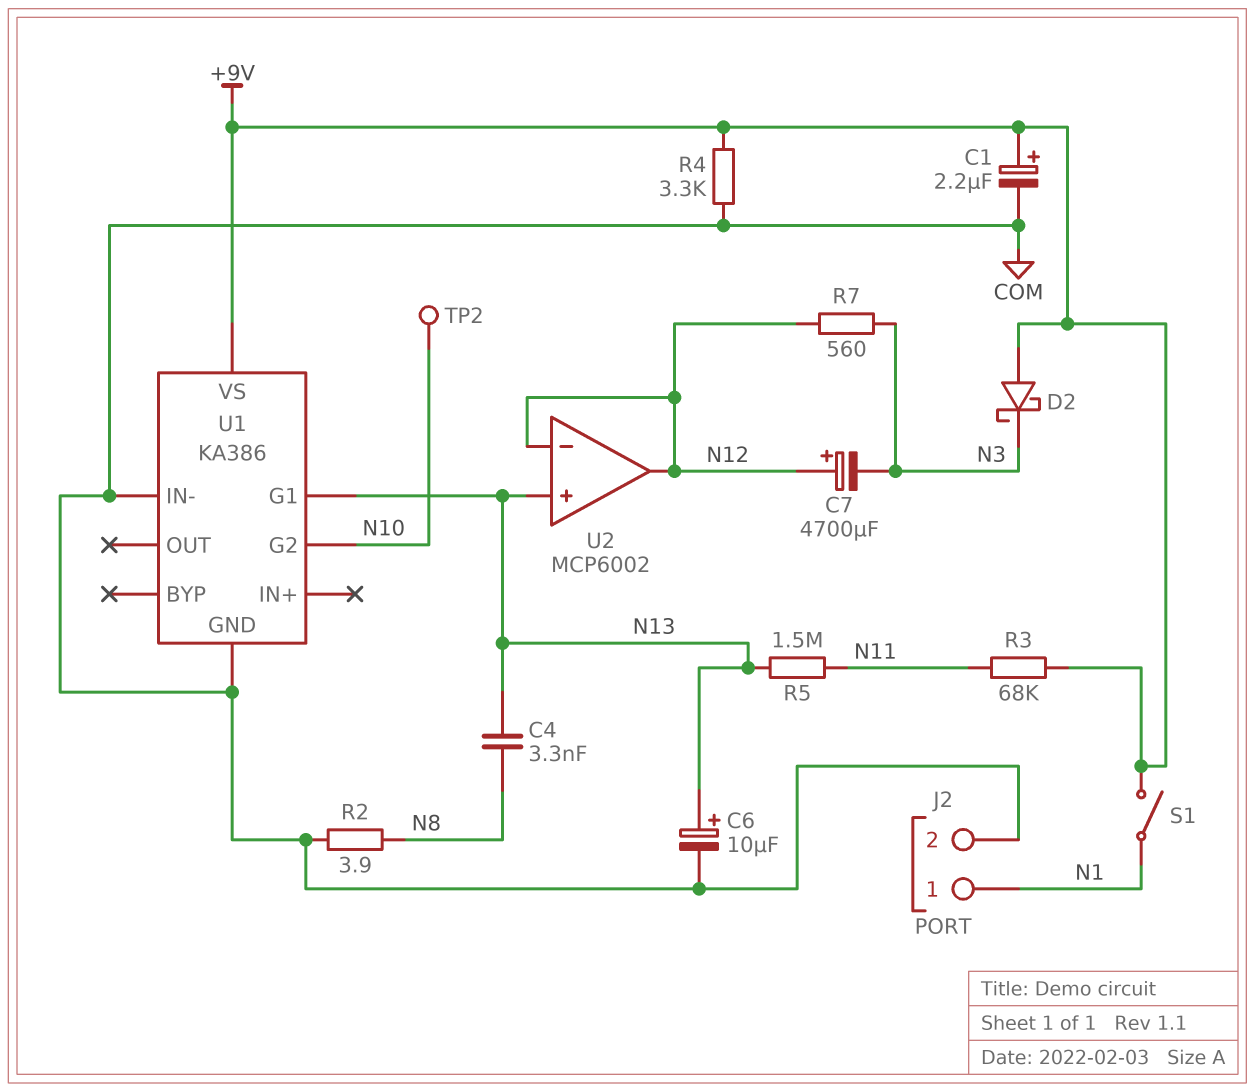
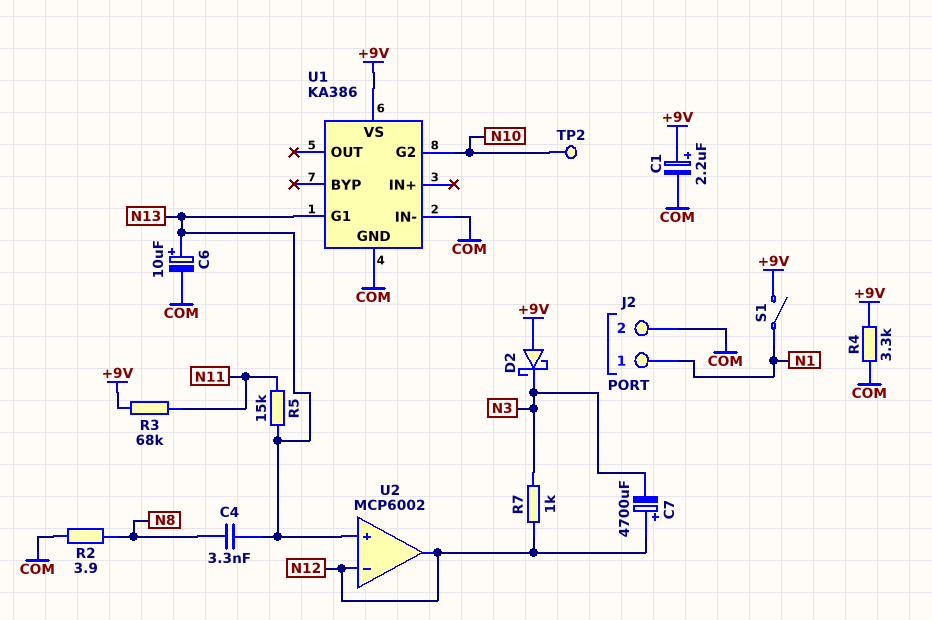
R5: 1.5M (N11, N13) -> 15k (N11, N13)
R7: 560 (N3, N12) -> 1k (N3, N12)

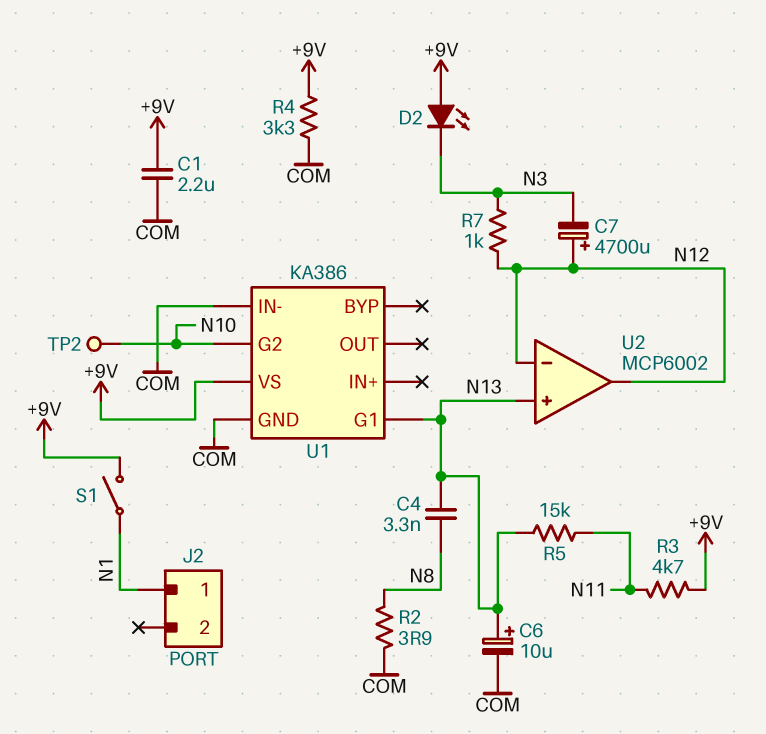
C1: 2.2uF (plus +9V, minus COM) -> 2.2uF (+9V, COM)
D2: schottky (A +9V, K N3) -> LED (A +9V, K N3)
J2 pin 2: COM -> none
R3: 68k (+9V, N11) -> 4.7k (+9V, N11)

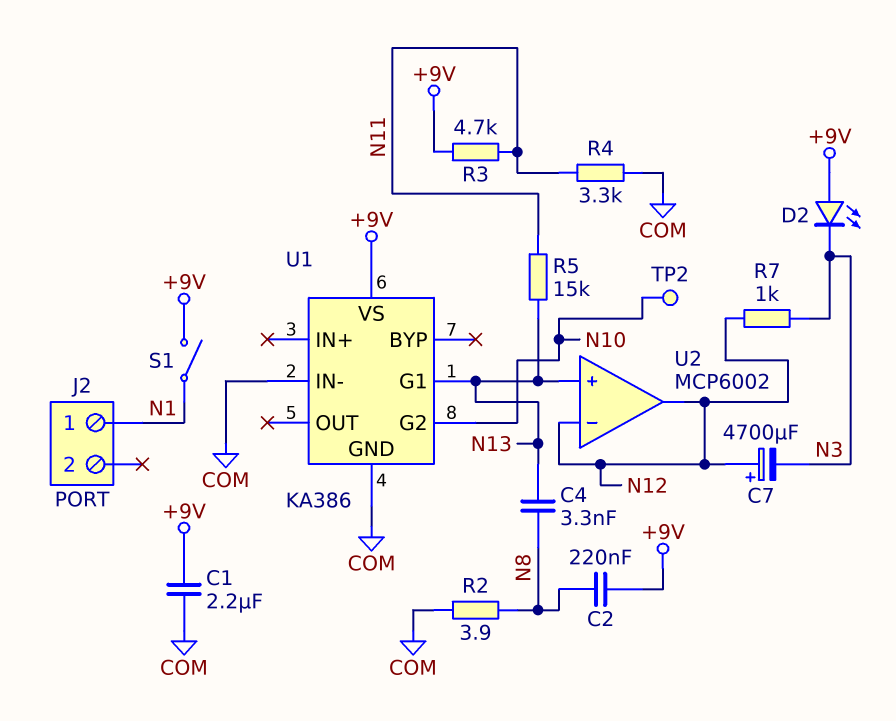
C2: none -> 220nF (+9V, N8)
C6: 10uF (plus N13, minus COM) -> none
R4: 3.3k (+9V, COM) -> 3.3k (COM, N11)

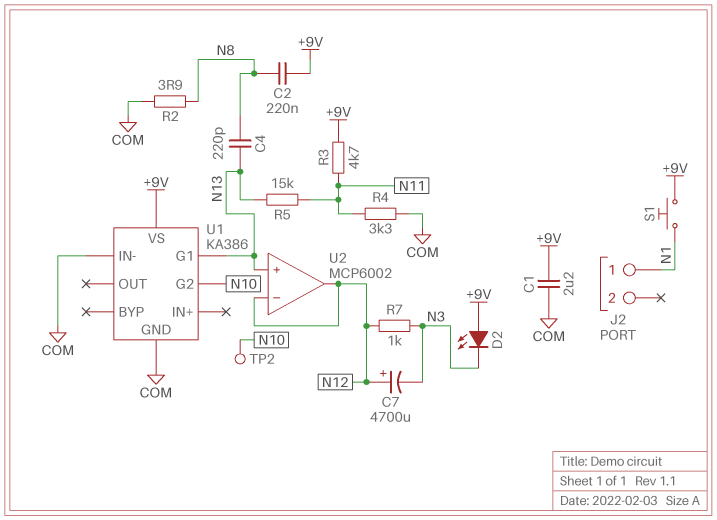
C4: 3.3nF (N8, N13) -> 220pF (N8, N13)
S1: switch (+9V, N1) -> button (+9V, N1)

